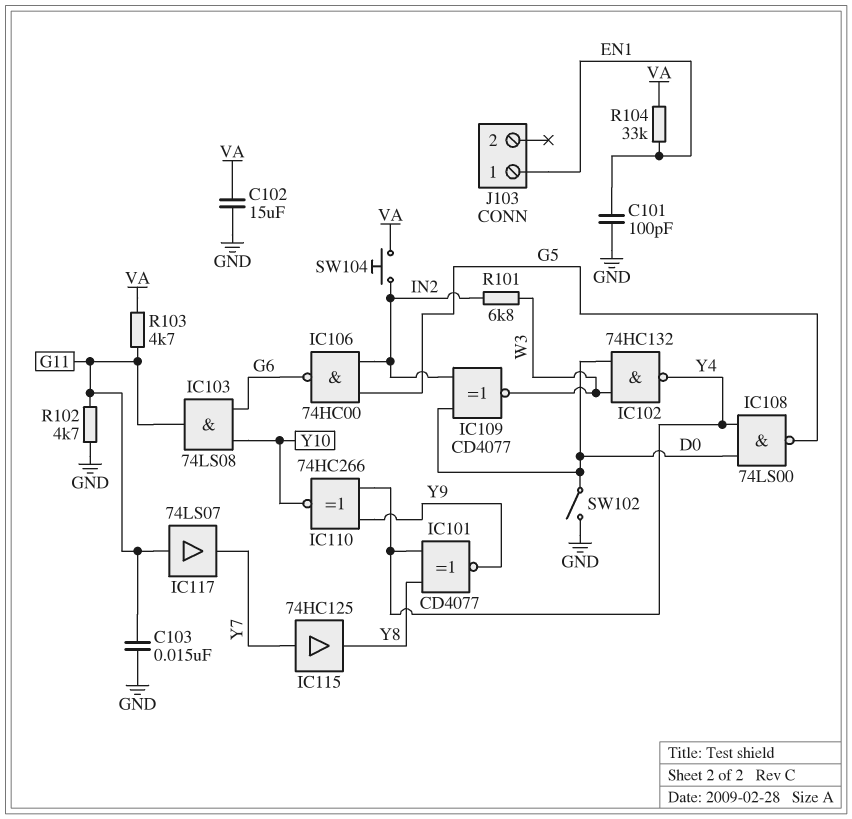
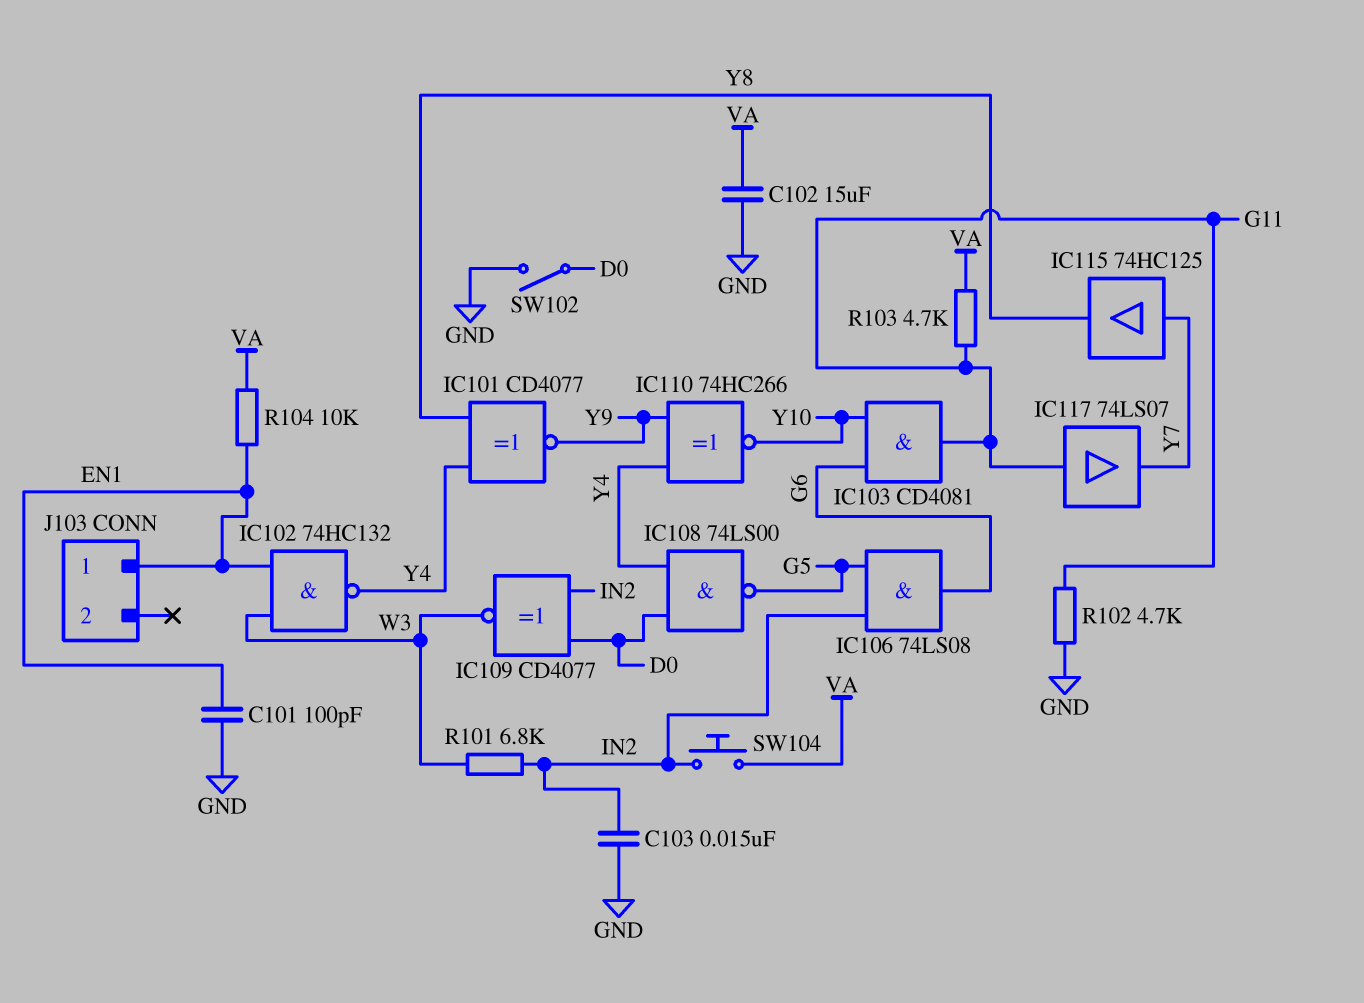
C103: 15nF (G11, GND) -> 15nF (GND, IN2)
IC102: NAND 74HC132 (in D0, in W3, out Y4) -> NAND 74HC132 (in EN1, in W3, out Y4)
IC103: AND 74LS08 (in G6, in Y10, out G11) -> AND CD4081 (in G6, in Y10, out G11)
IC106: NAND 74HC00 (in G5, in IN2, out G6) -> AND 74LS08 (in G5, in IN2, out G6)
R104: 33k (EN1, VA) -> 10k (EN1, VA)

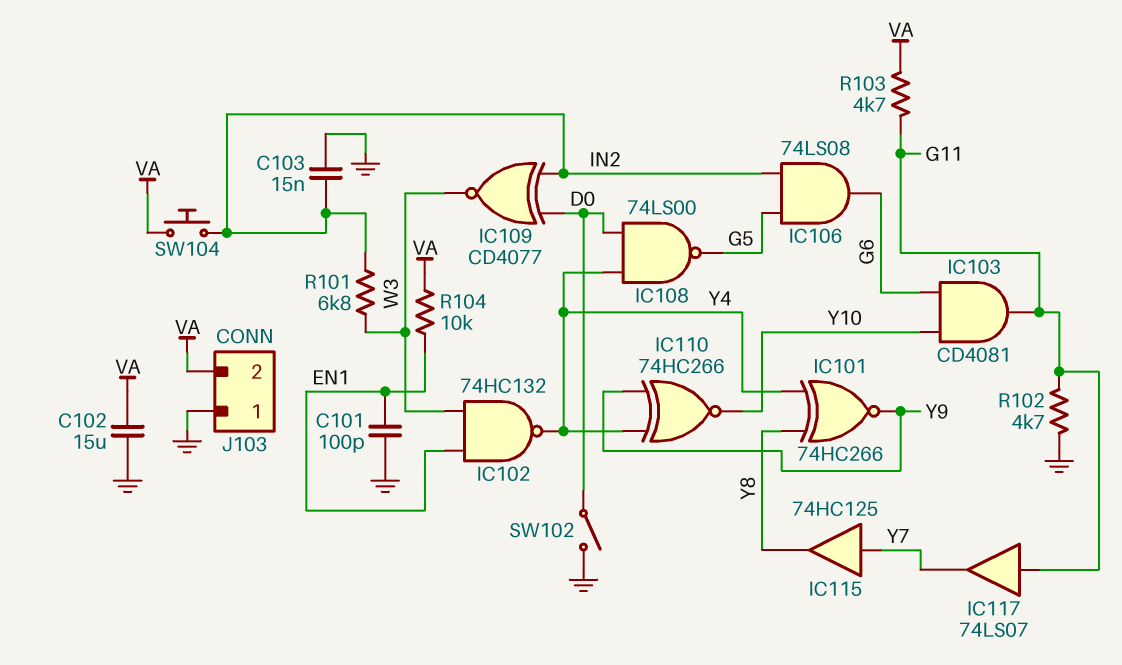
IC101: XNOR CD4077 (in Y4, in Y8, out Y9) -> XNOR 74HC266 (in Y4, in Y8, out Y9)
J103 pin 1: EN1 -> GND
J103 pin 2: none -> VA

